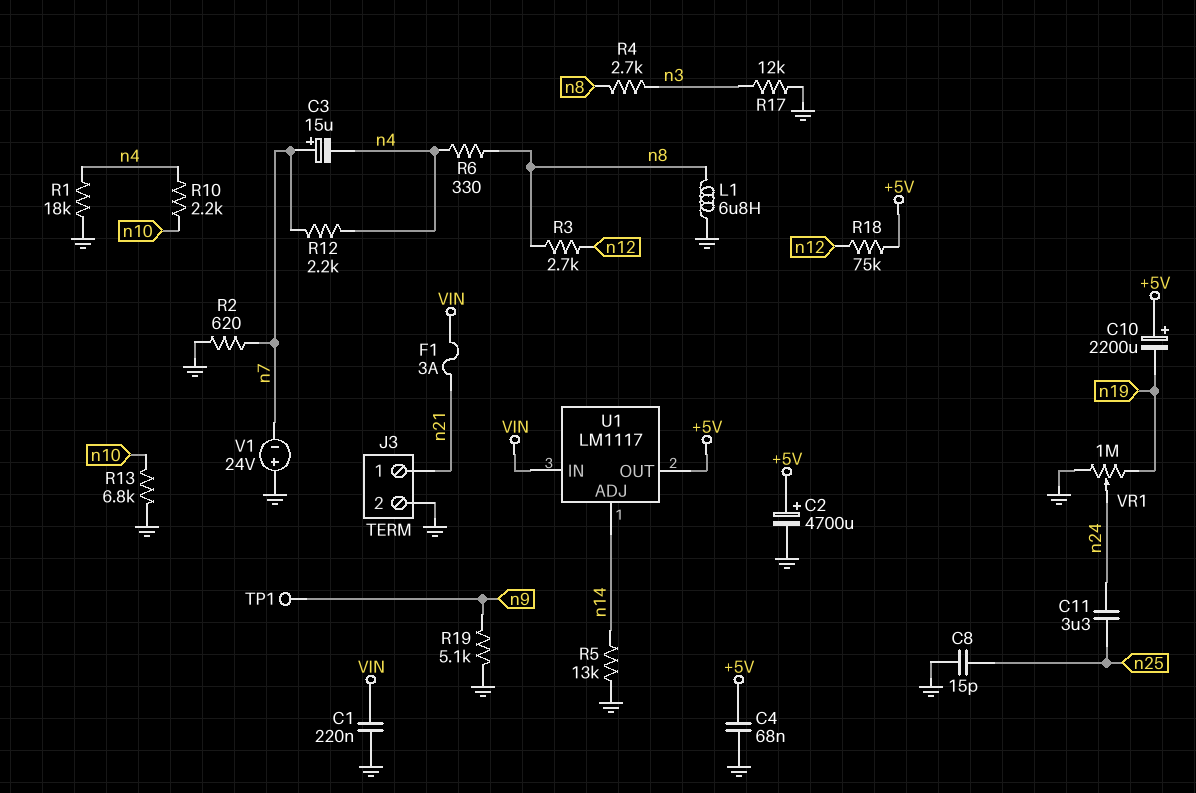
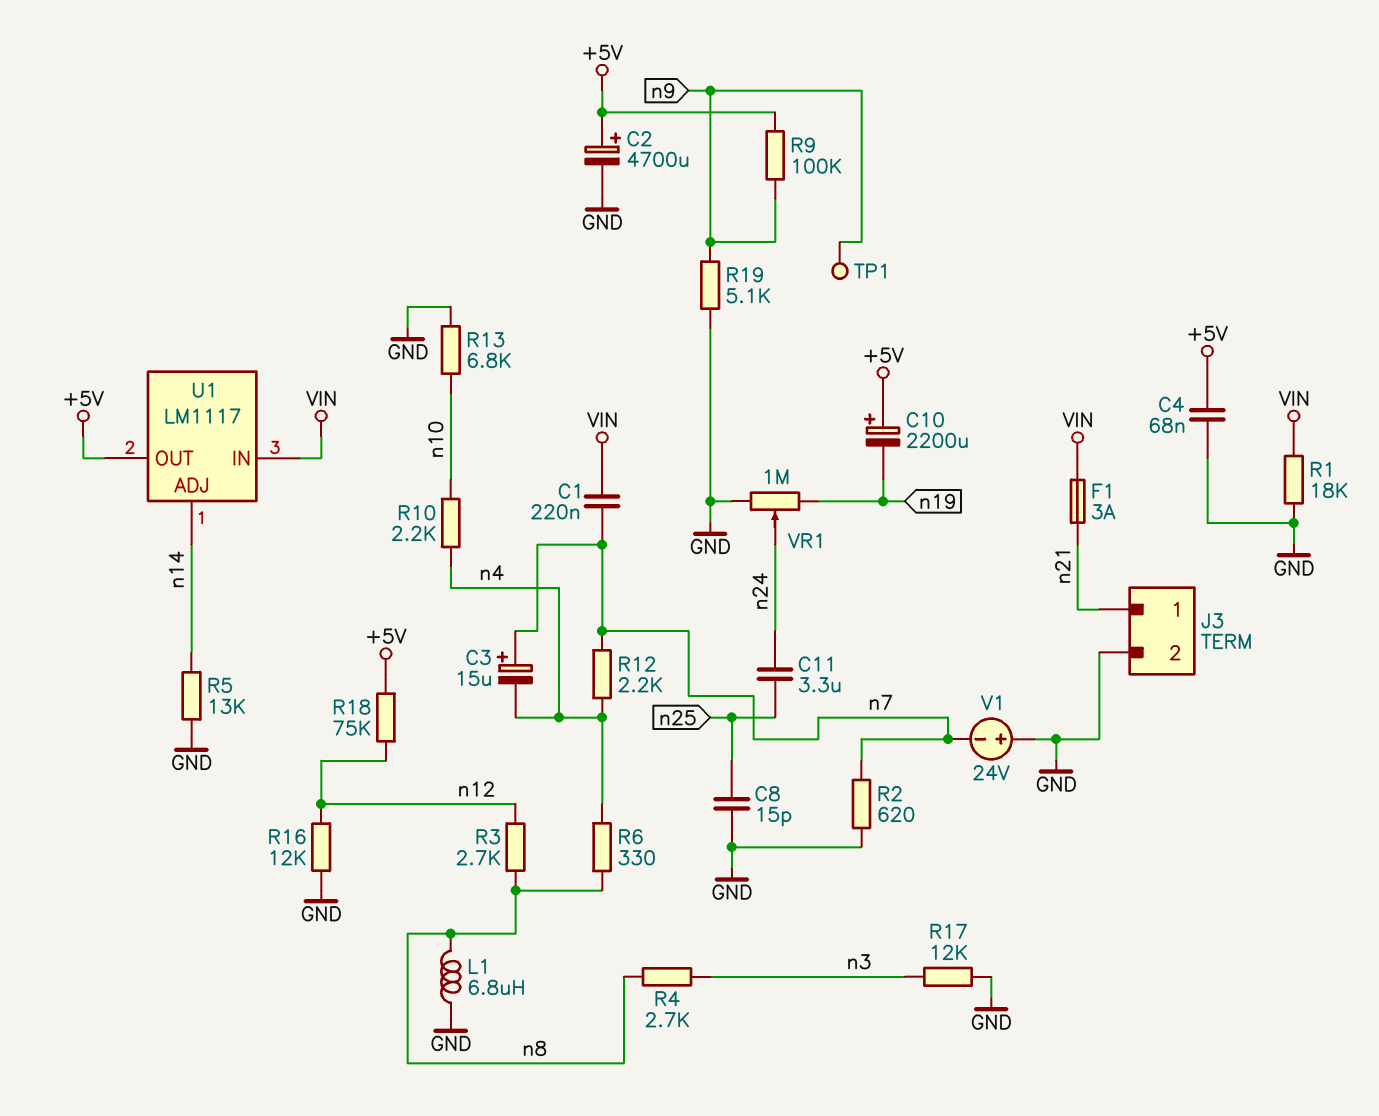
C1: 220nF (GND, VIN) -> 220nF (VIN, n7)
R1: 18k (GND, n4) -> 18k (GND, VIN)
R9: none -> 100k (+5V, n9)
R16: none -> 12k (GND, n12)

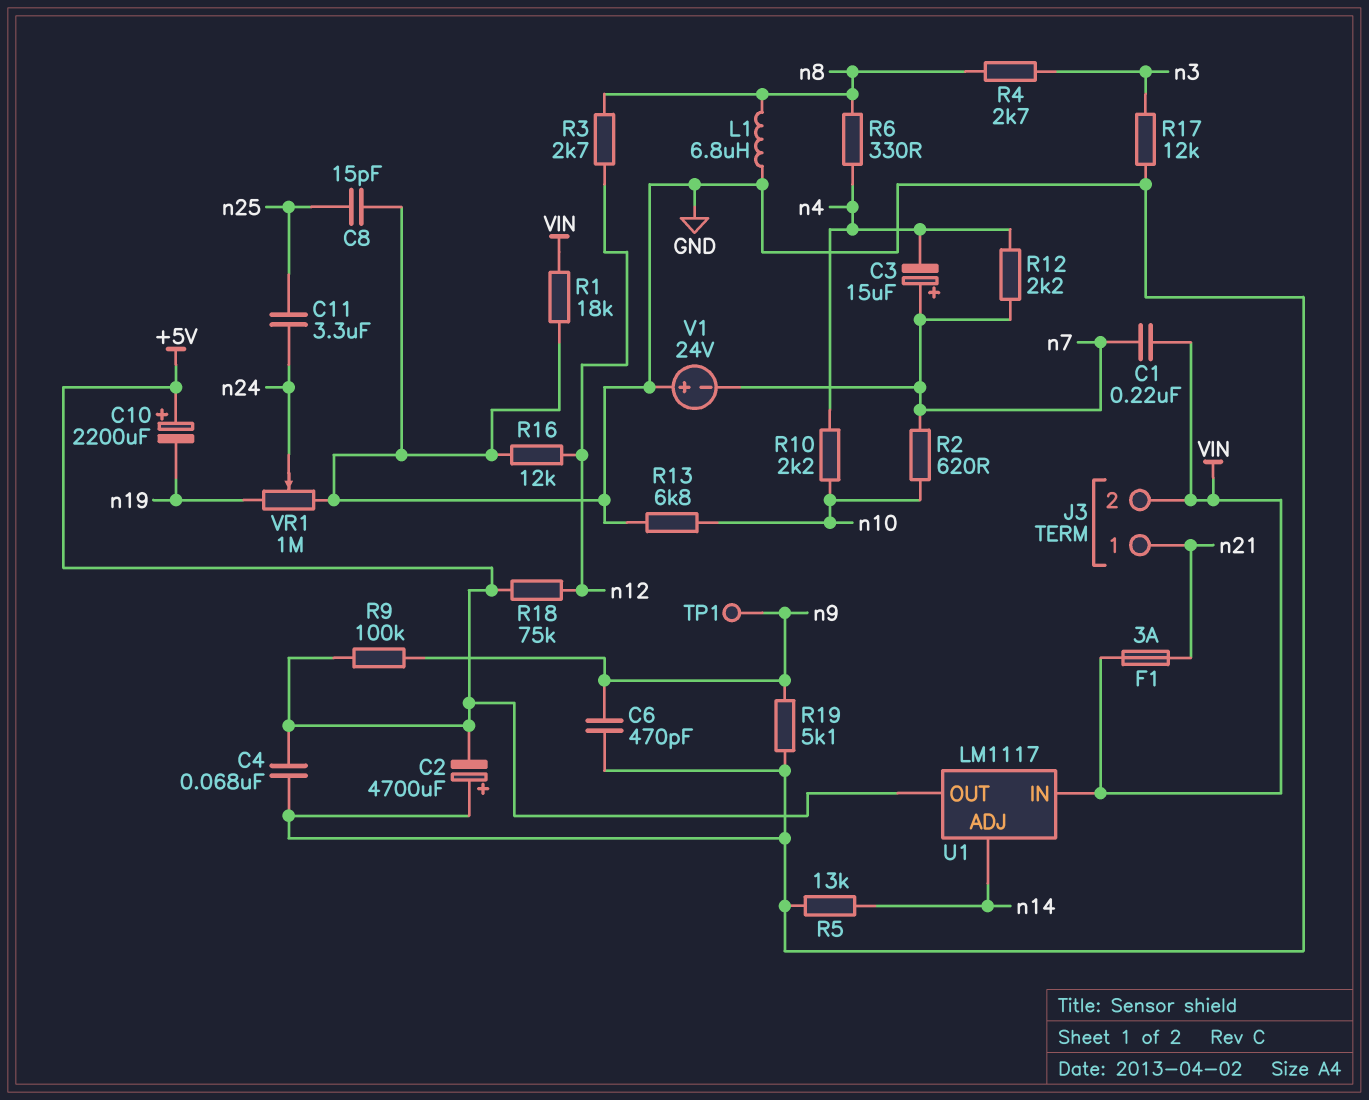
C2: 4700uF (plus +5V, minus GND) -> 4700uF (plus GND, minus +5V)
C6: none -> 470pF (GND, n9)
J3 pin 2: GND -> VIN
R2: 620 (GND, n7) -> 620 (n7, n10)

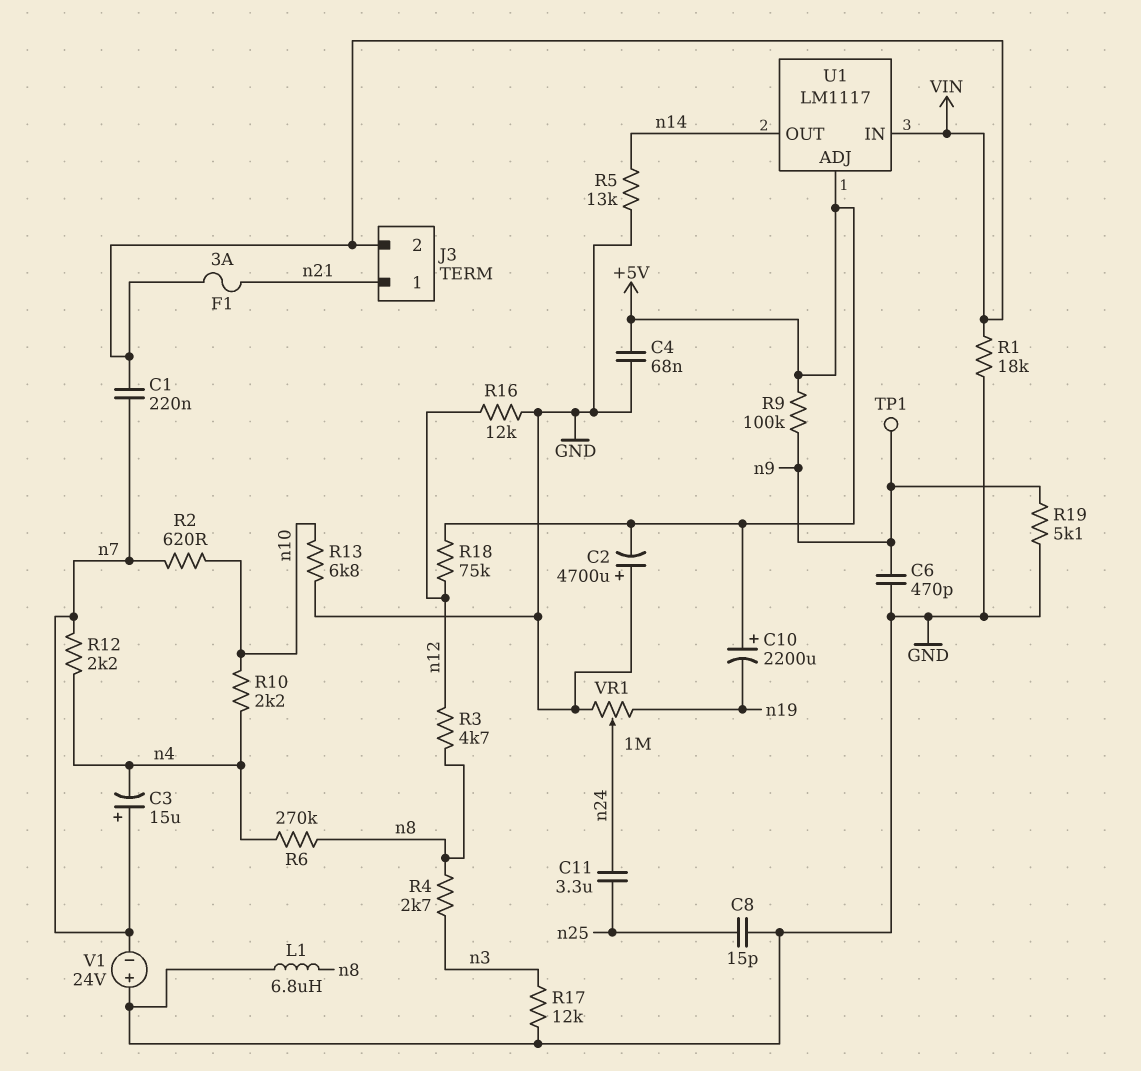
R3: 2.7k (n8, n12) -> 4.7k (n8, n12)
R6: 330 (n4, n8) -> 270k (n4, n8)
U1 pin ADJ: n14 -> +5V
U1 pin OUT: +5V -> n14

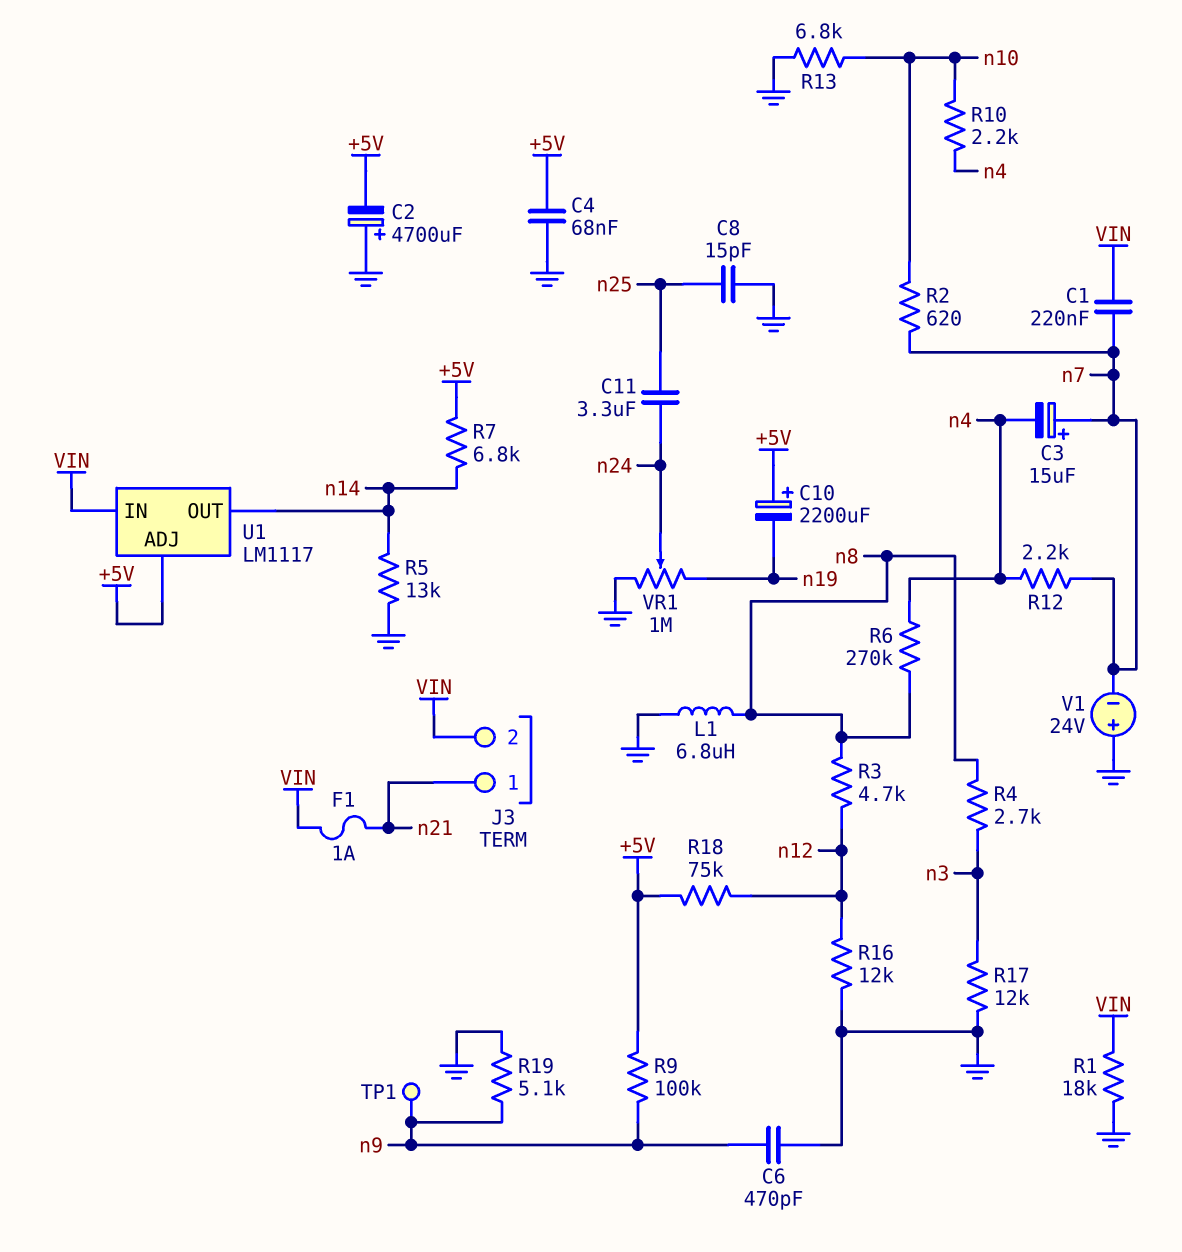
F1: 3A (VIN, n21) -> 1A (VIN, n21)
R7: none -> 6.8k (+5V, n14)

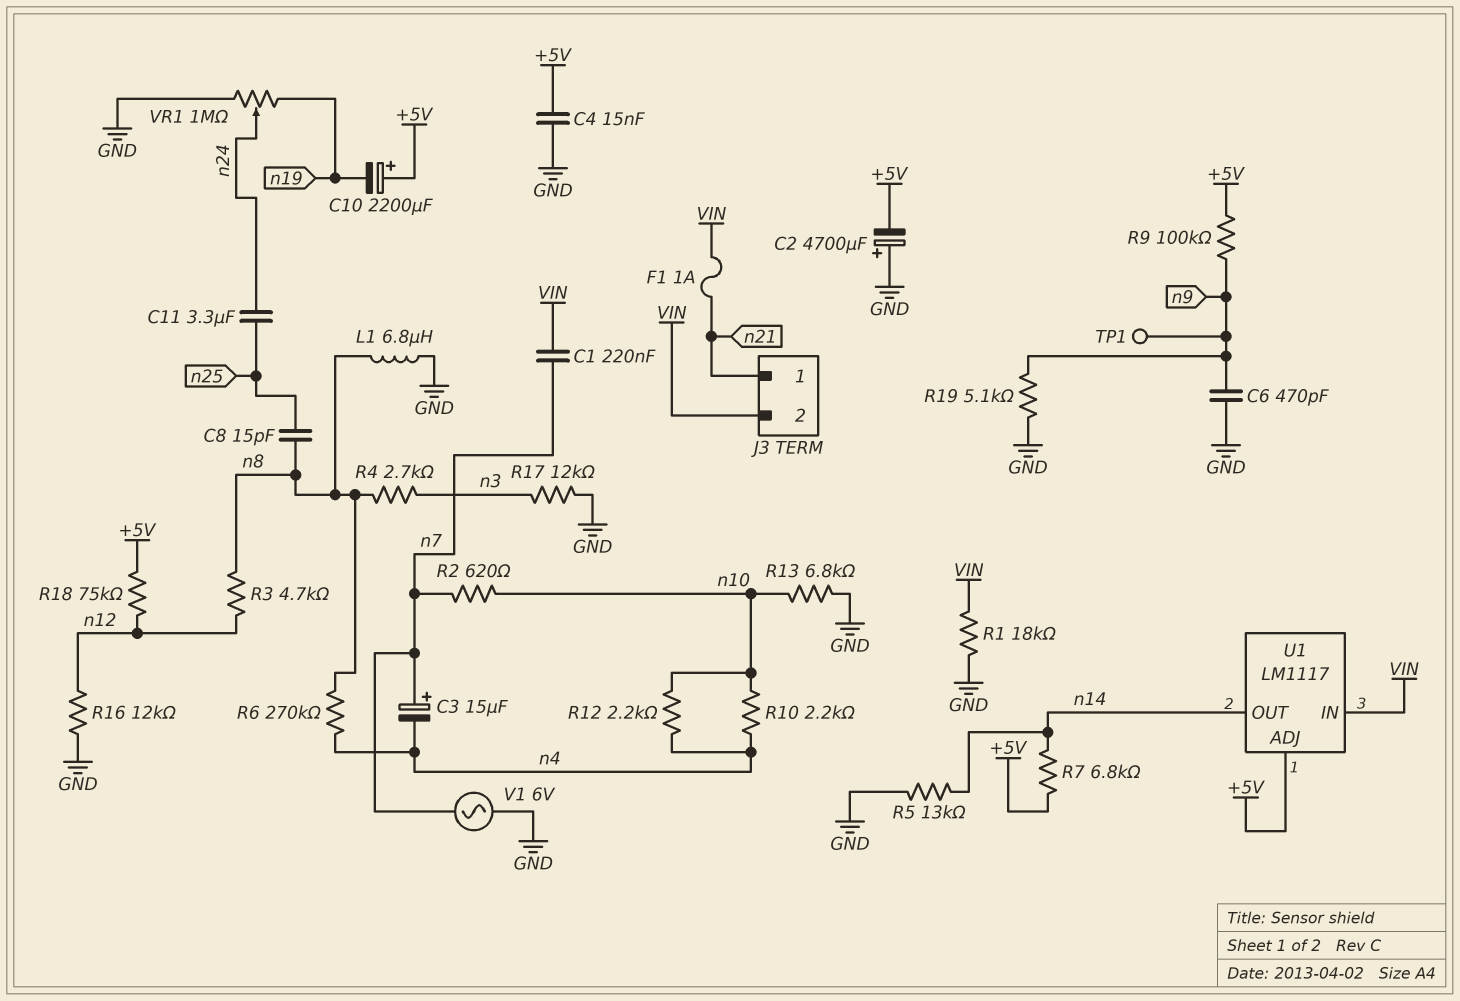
C4: 68nF (+5V, GND) -> 15nF (+5V, GND)
C8: 15pF (GND, n25) -> 15pF (n8, n25)
R12: 2.2k (n4, n7) -> 2.2k (n4, n10)
V1: 24V (plus GND, minus n7) -> AC 6V (GND, n7)

